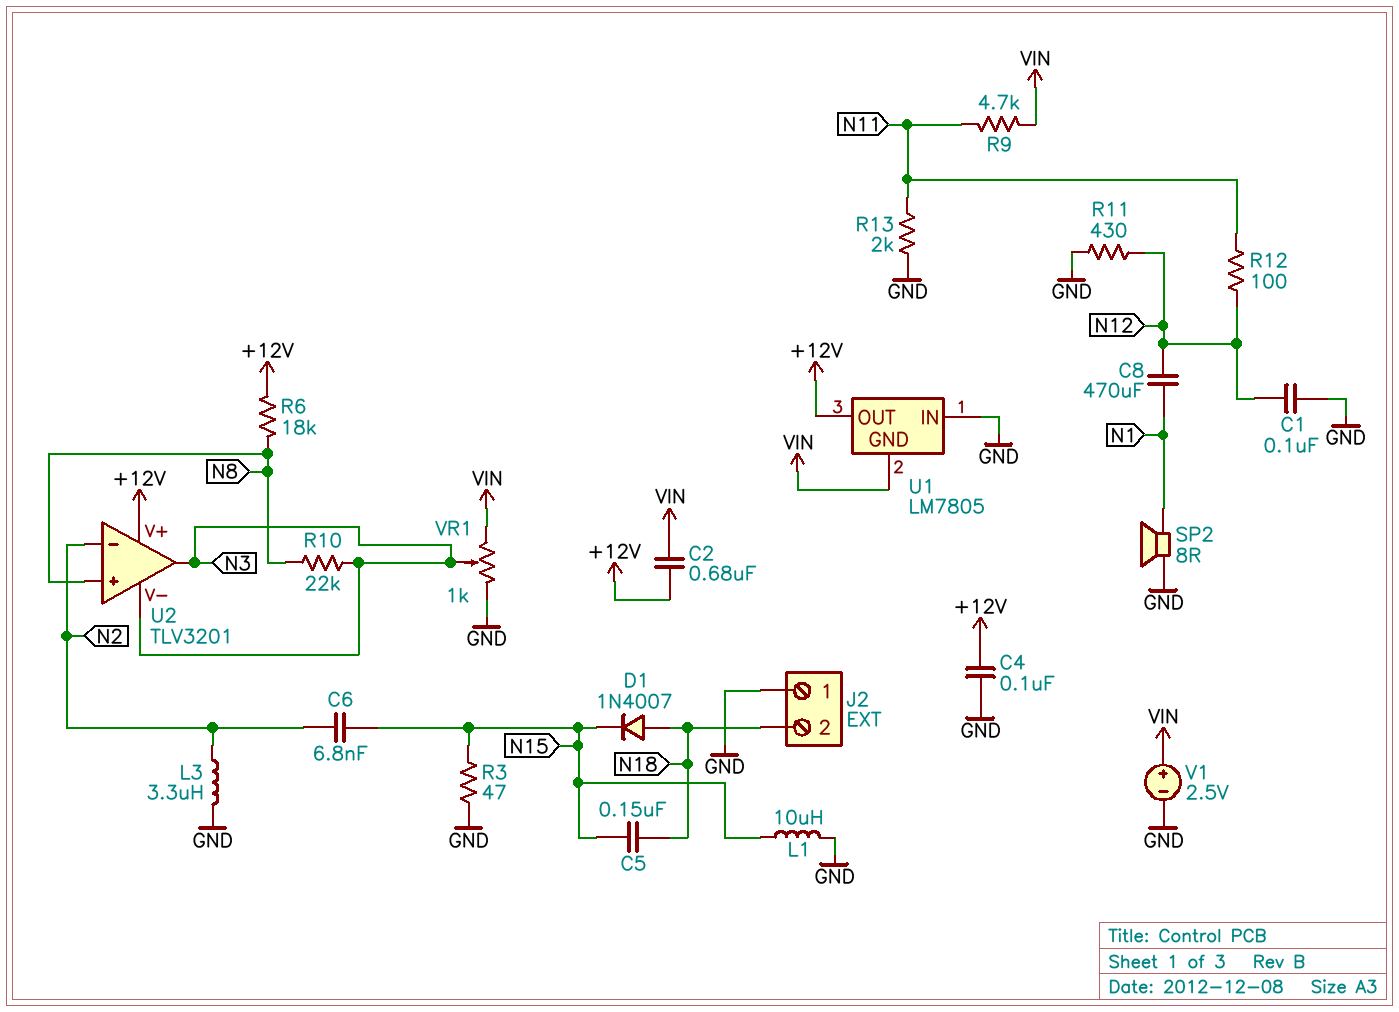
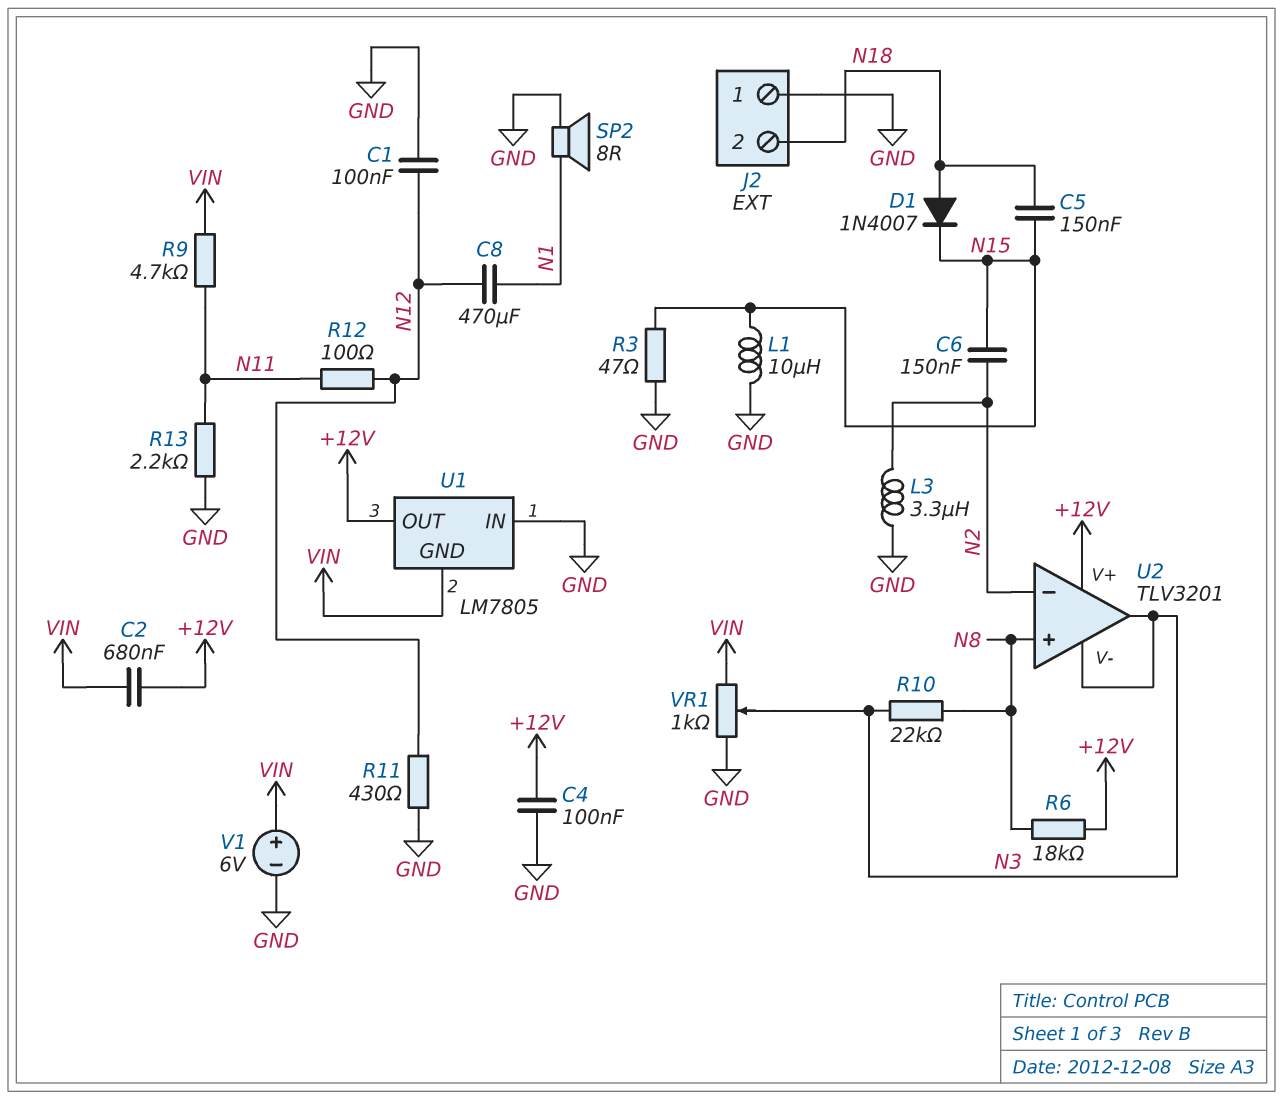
C6: 6.8nF (N2, N15) -> 150nF (N2, N15)
R13: 2k (GND, N11) -> 2.2k (GND, N11)
V1: 2.5V (plus VIN, minus GND) -> 6V (plus VIN, minus GND)

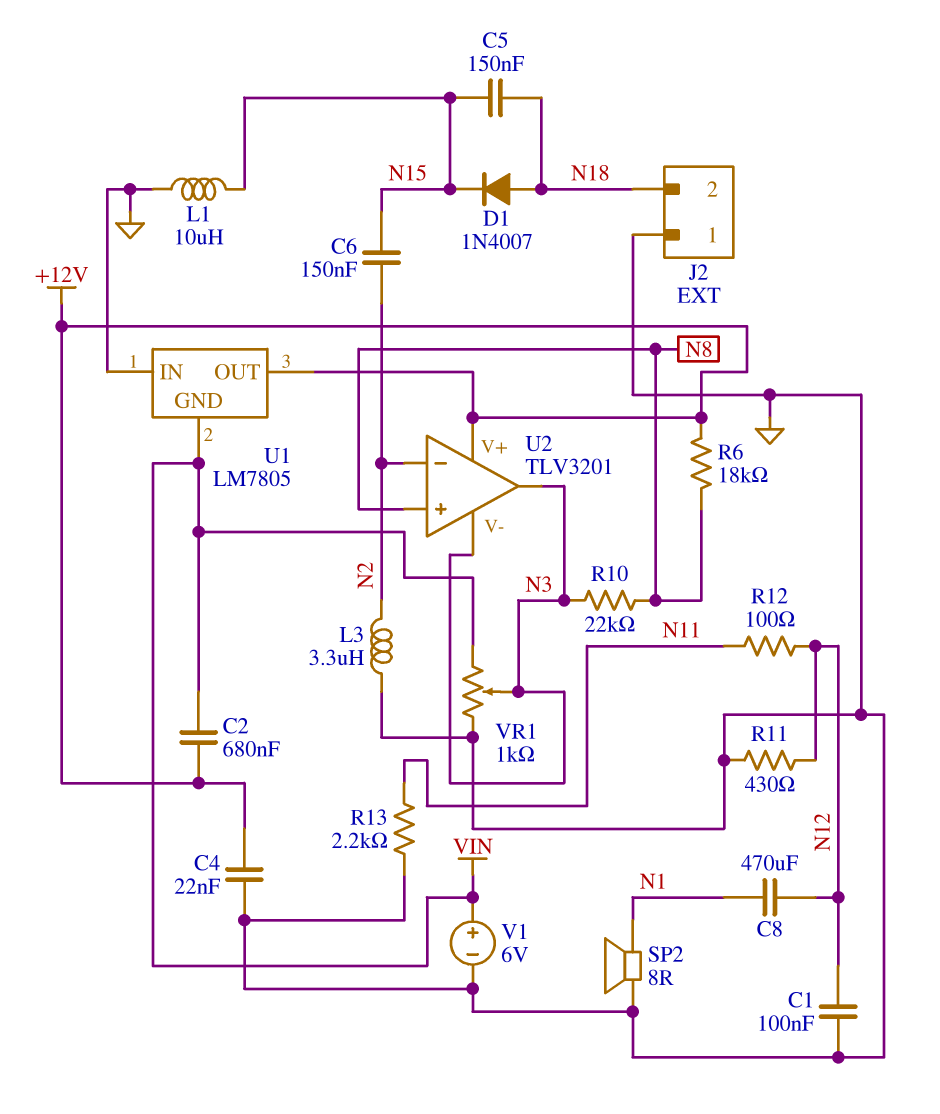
C4: 100nF (+12V, GND) -> 22nF (+12V, GND)
R3: 47 (GND, N15) -> none
R9: 4.7k (N11, VIN) -> none

